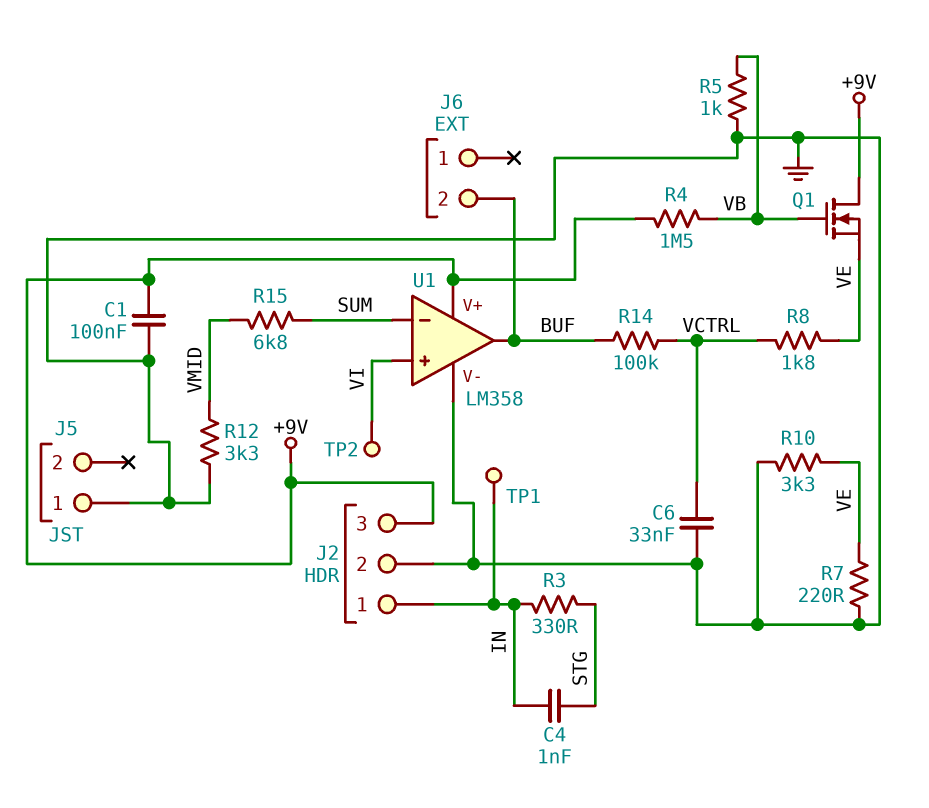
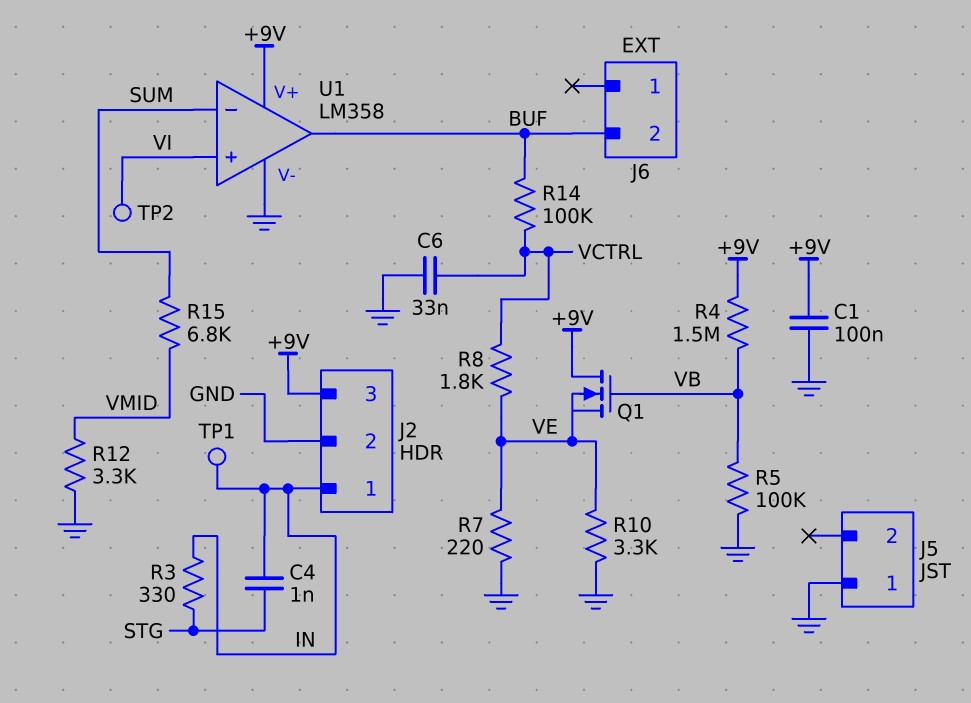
R5: 1k (GND, VB) -> 100k (GND, VB)

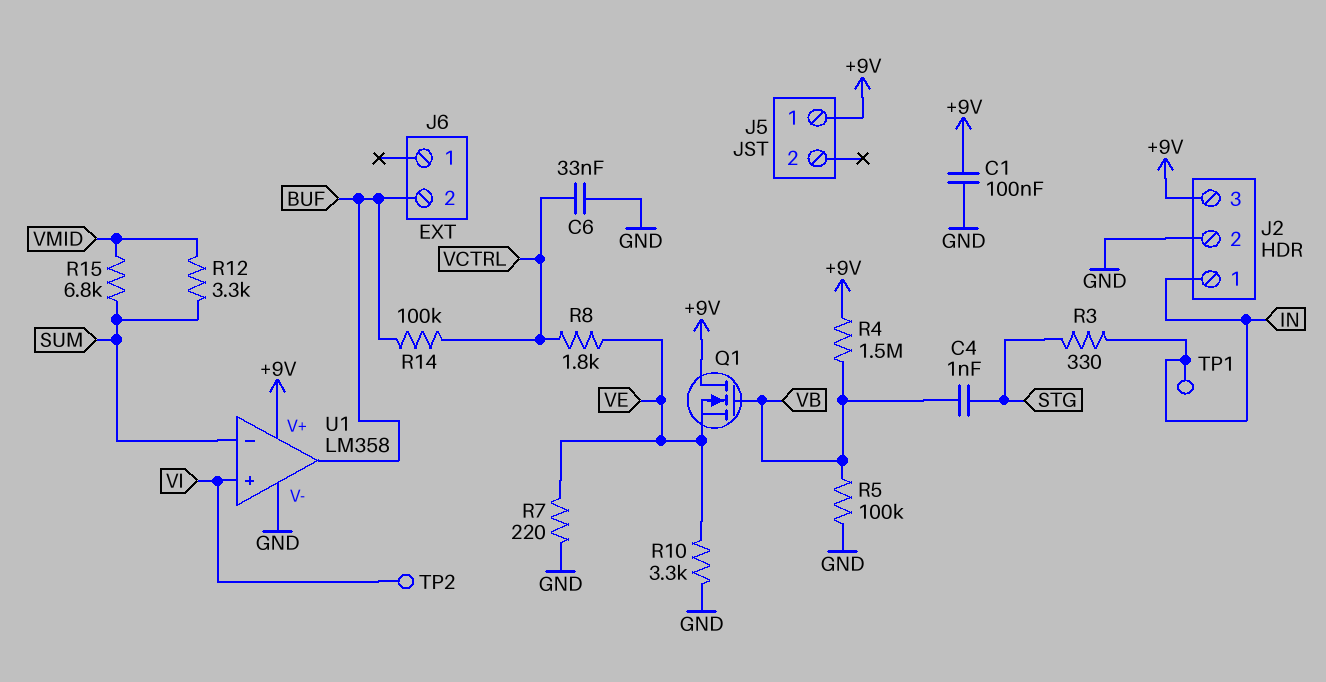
C4: 1nF (IN, STG) -> 1nF (STG, VB)
J5 pin 1: GND -> +9V
R12: 3.3k (GND, VMID) -> 3.3k (SUM, VMID)

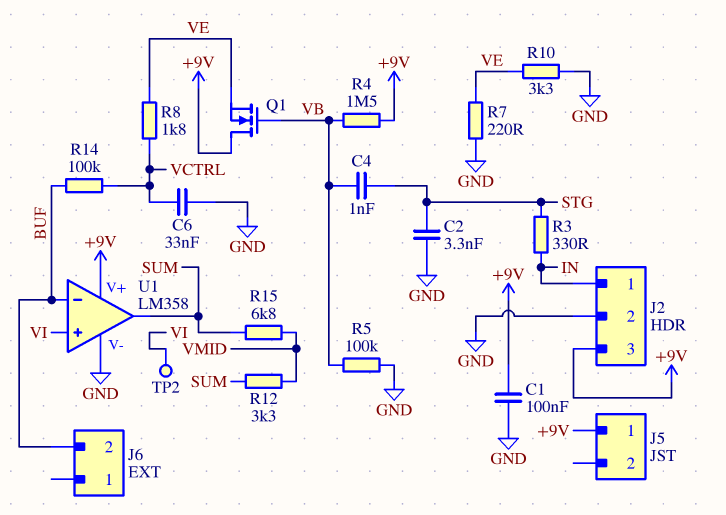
C2: none -> 3.3nF (GND, STG)
TP1: test point (IN) -> none
U1 pin in-: SUM -> BUF
U1 pin out: BUF -> SUM

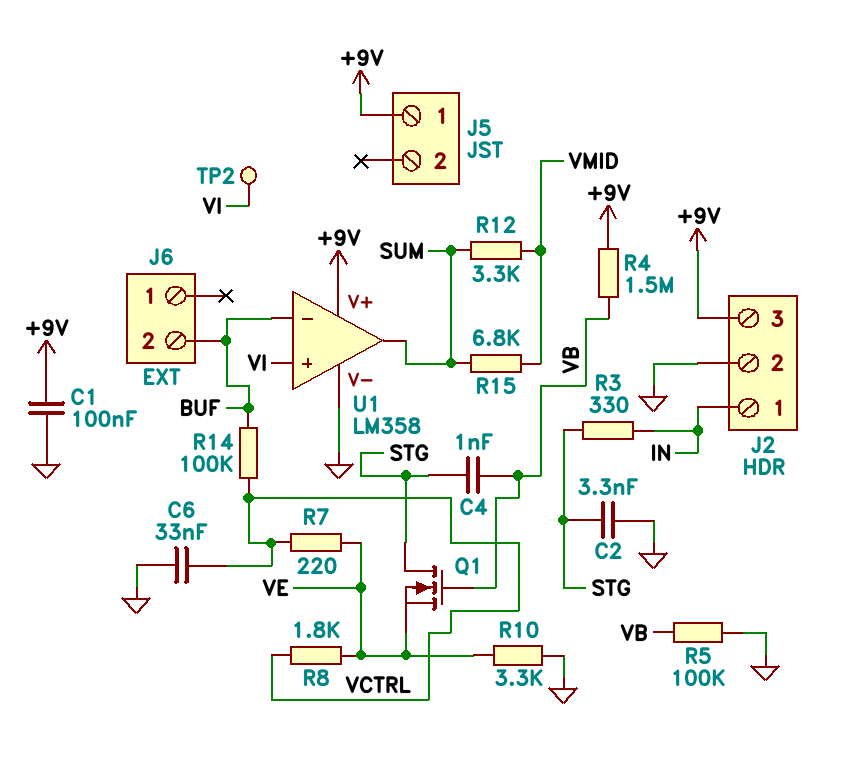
Q1: NMOS (G VB, D +9V, S VE) -> NMOS (G VB, D STG, S VE)
R7: 220 (GND, VE) -> 220 (VCTRL, VE)

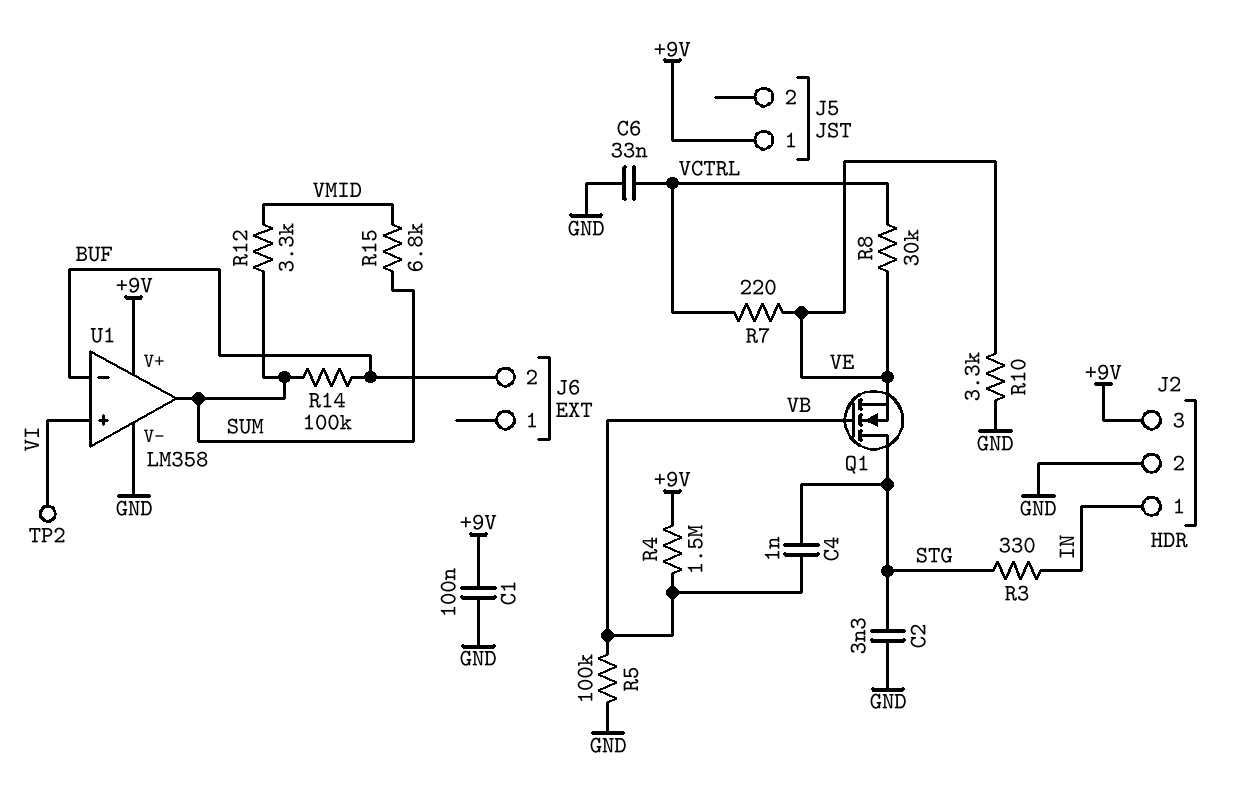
R8: 1.8k (VCTRL, VE) -> 30k (VCTRL, VE)
R14: 100k (BUF, VCTRL) -> 100k (BUF, SUM)

